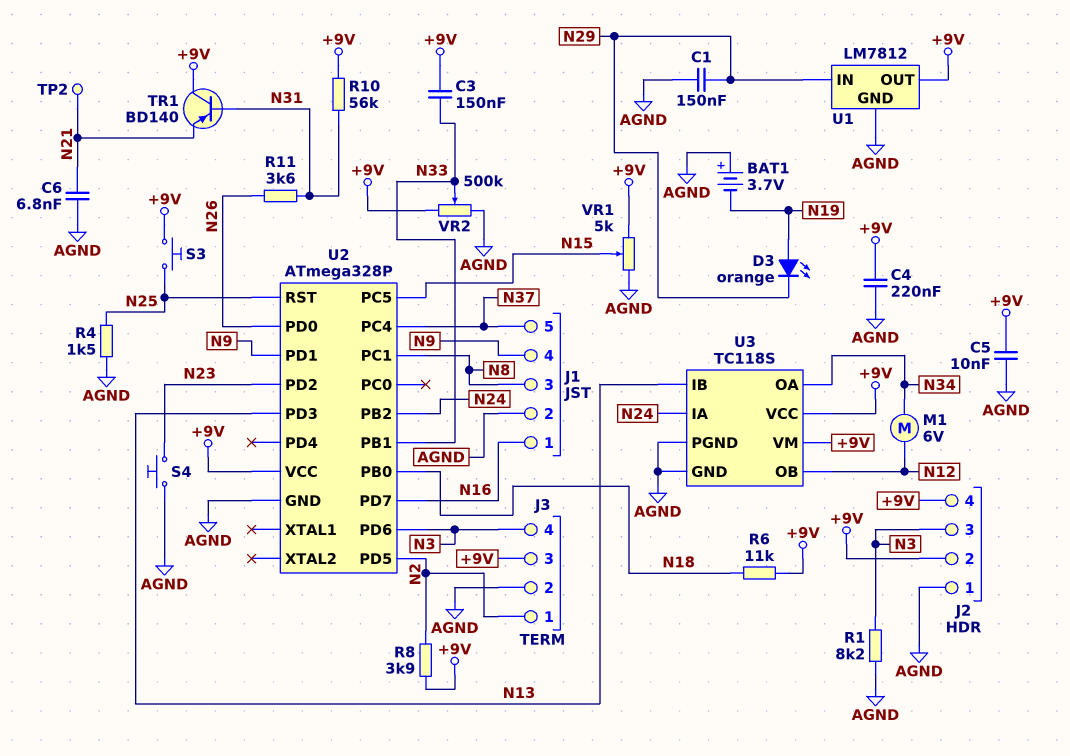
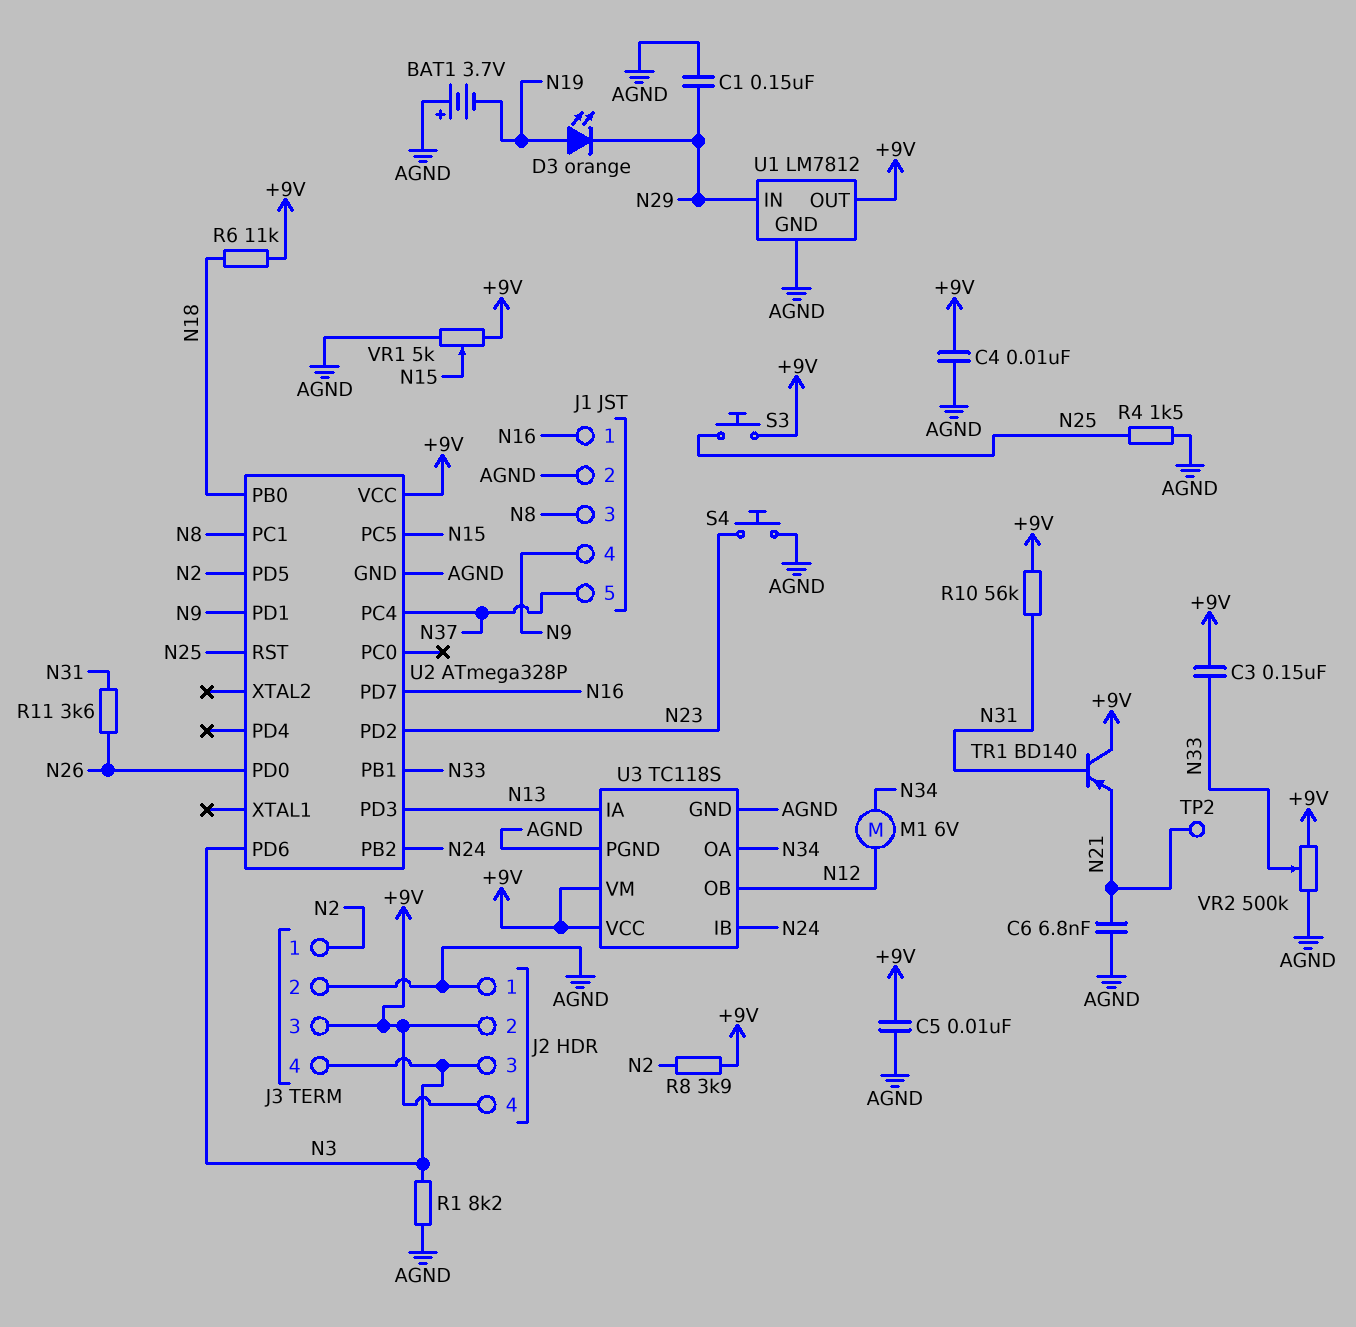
C4: 220nF (+9V, AGND) -> 10nF (+9V, AGND)
U3 pin IA: N24 -> N13
U3 pin IB: N13 -> N24

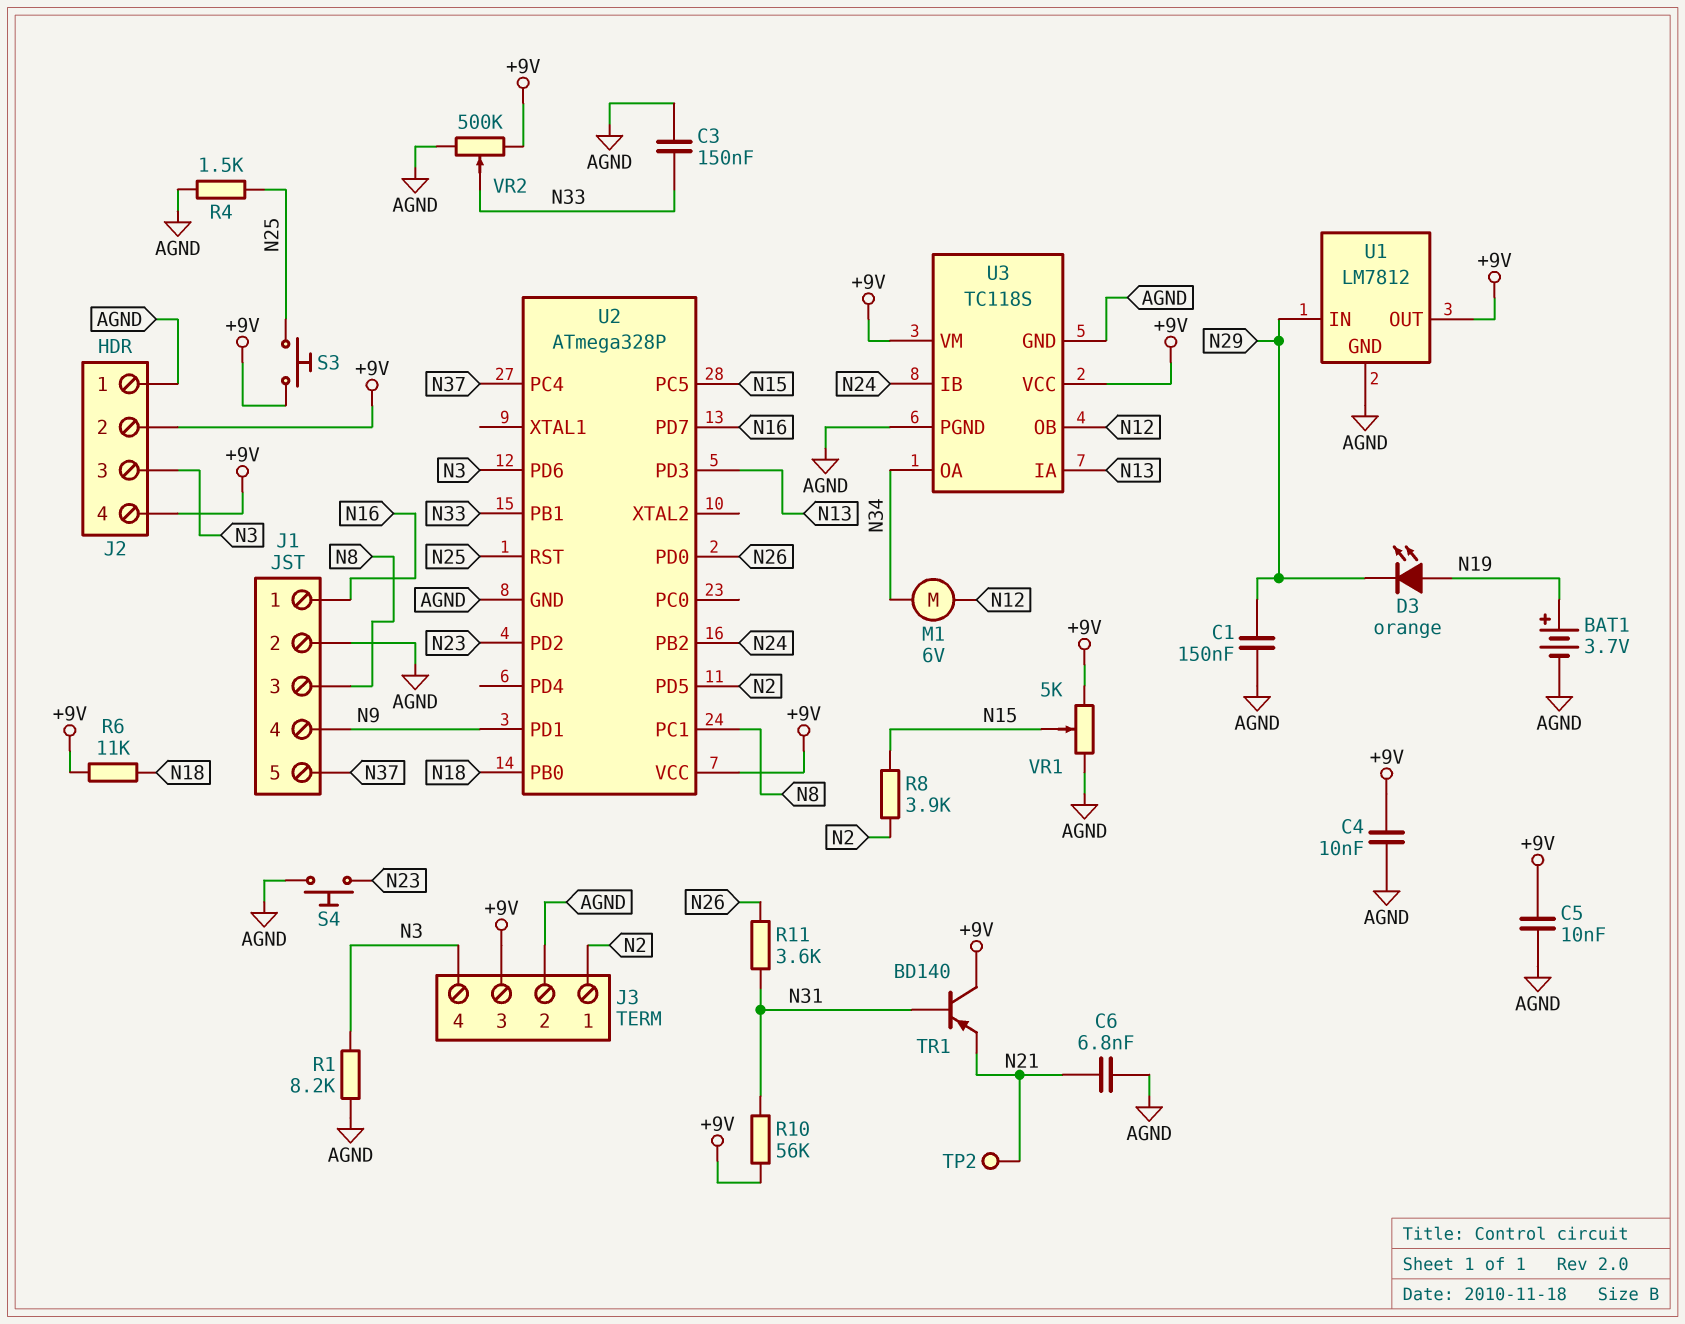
BAT1: 3.7V (plus AGND, minus N19) -> 3.7V (plus N19, minus AGND)
C3: 150nF (+9V, N33) -> 150nF (AGND, N33)
R8: 3.9k (+9V, N2) -> 3.9k (N2, N15)

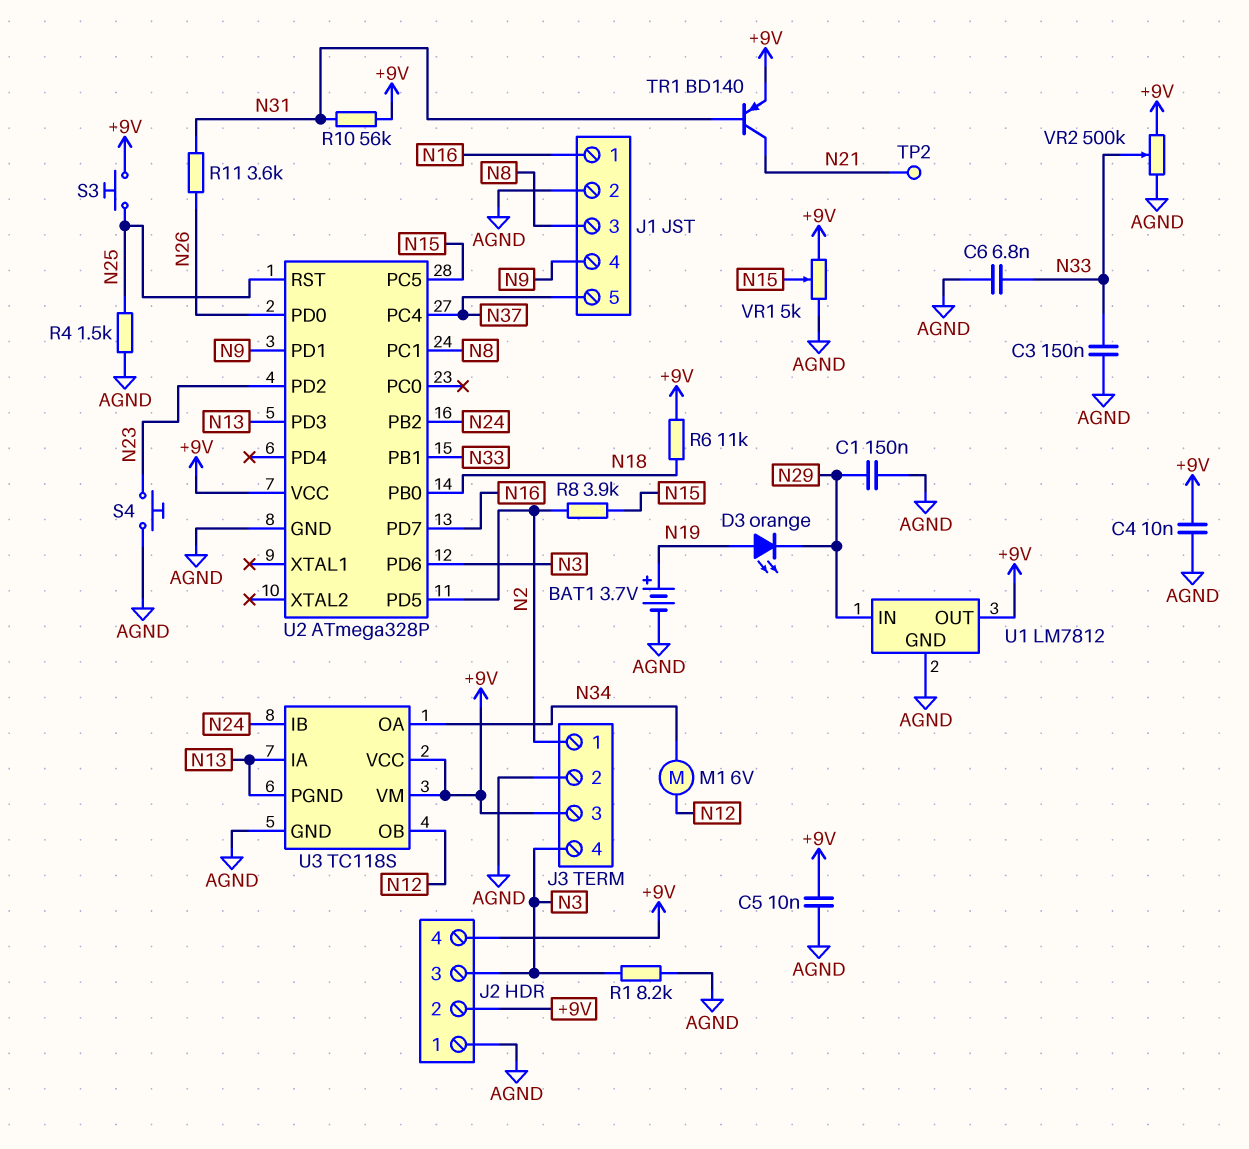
C6: 6.8nF (AGND, N21) -> 6.8nF (AGND, N33)
TR1: PNP BD140 (B N31, C +9V, E N21) -> PNP BD140 (B N31, C N21, E +9V)
U3 pin PGND: AGND -> N13

